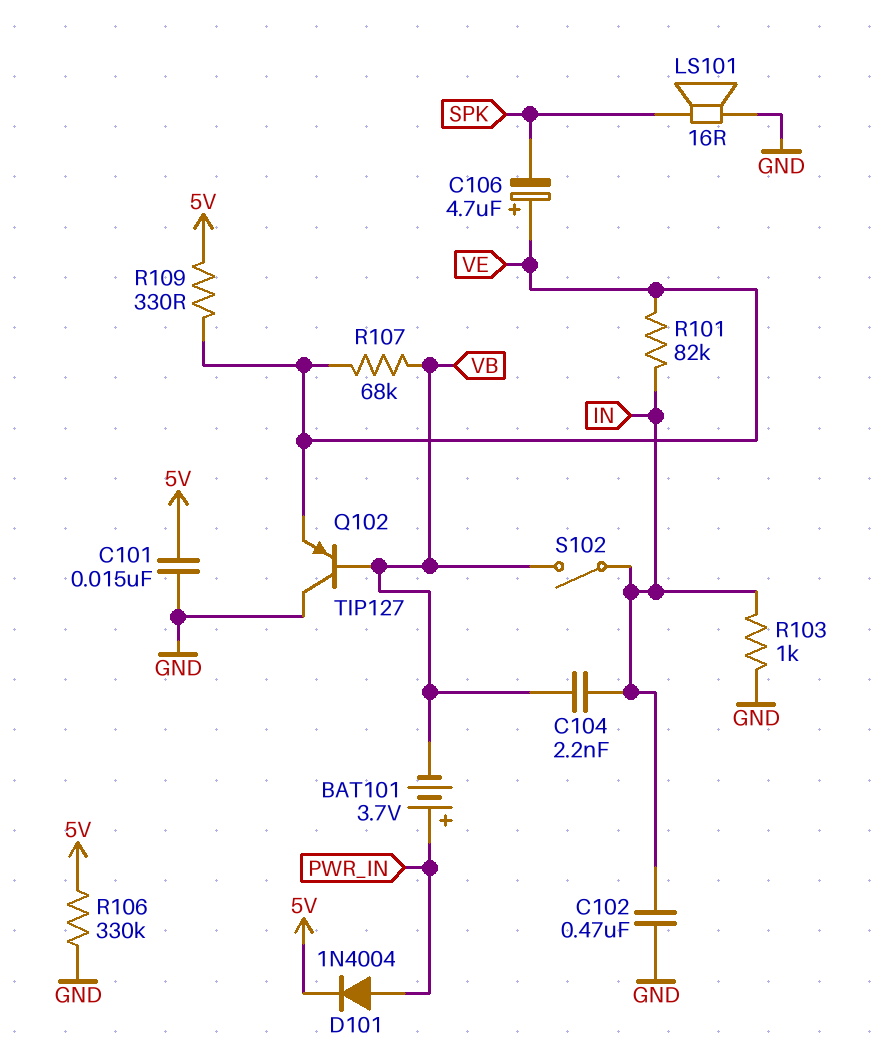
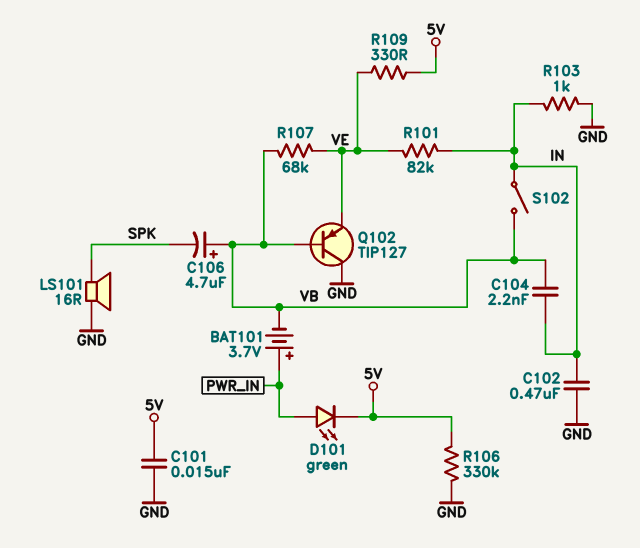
C106: 4.7uF (plus VE, minus SPK) -> 4.7uF (plus VB, minus SPK)
D101: diode 1N4004 (A PWR_IN, K 5V) -> LED green (A PWR_IN, K 5V)

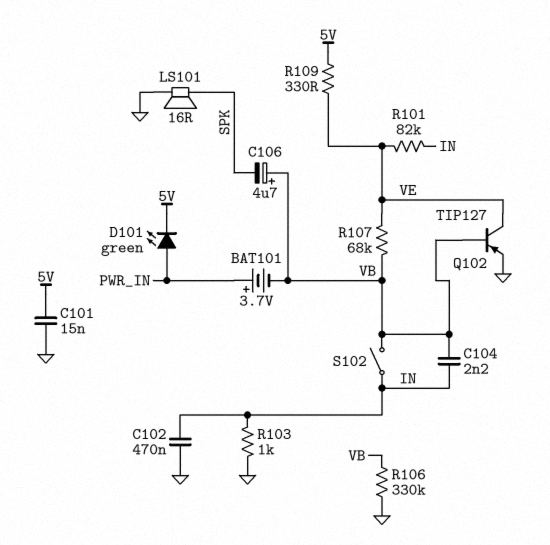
Q102: PNP TIP127 (B VB, C GND, E VE) -> PNP TIP127 (B VB, C VE, E GND)
R106: 330k (5V, GND) -> 330k (GND, VB)

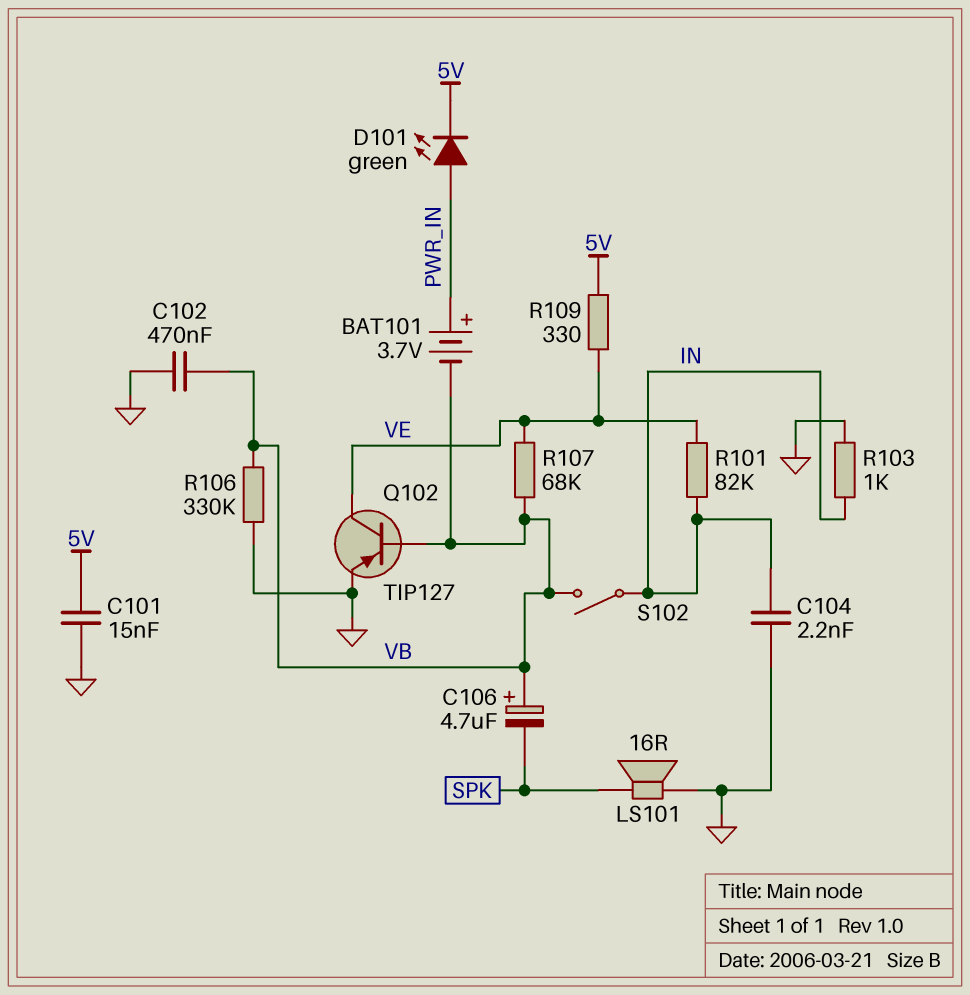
C102: 470nF (GND, IN) -> 470nF (GND, VB)
C104: 2.2nF (IN, VB) -> 2.2nF (GND, IN)

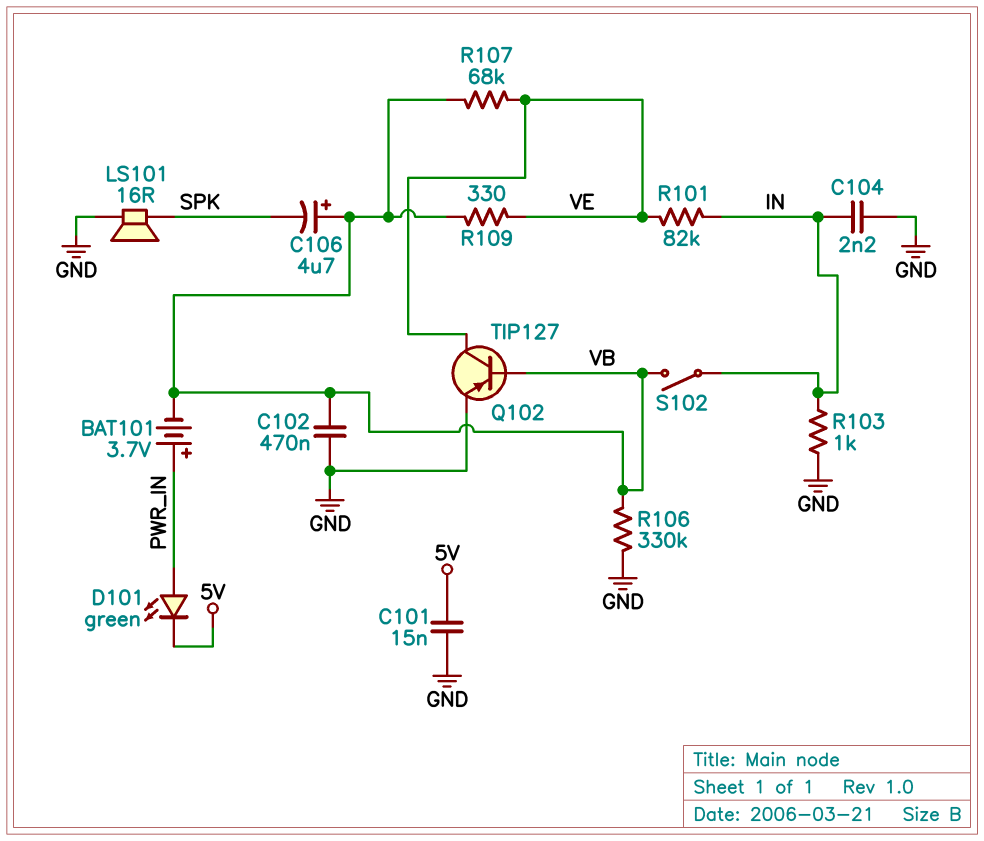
R109: 330 (5V, VE) -> 330 (VB, VE)

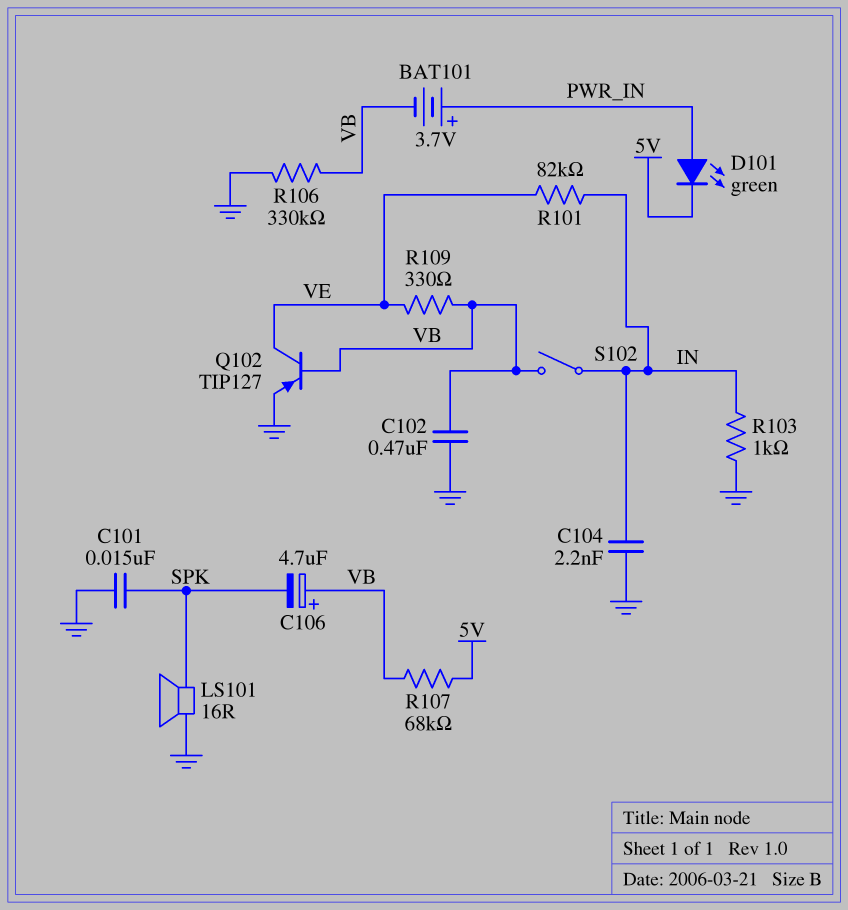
C101: 15nF (5V, GND) -> 15nF (GND, SPK)
R107: 68k (VB, VE) -> 68k (5V, VB)

